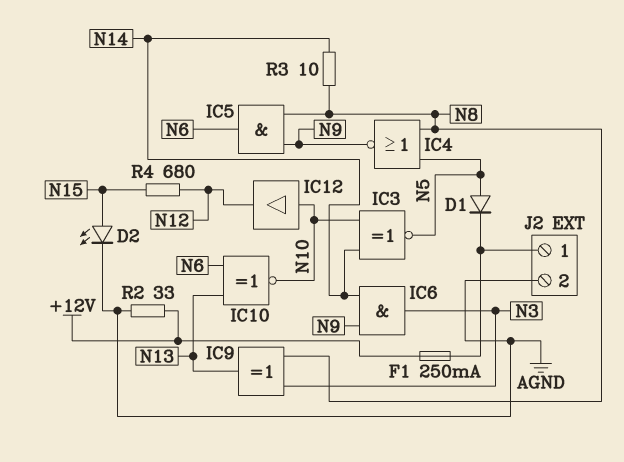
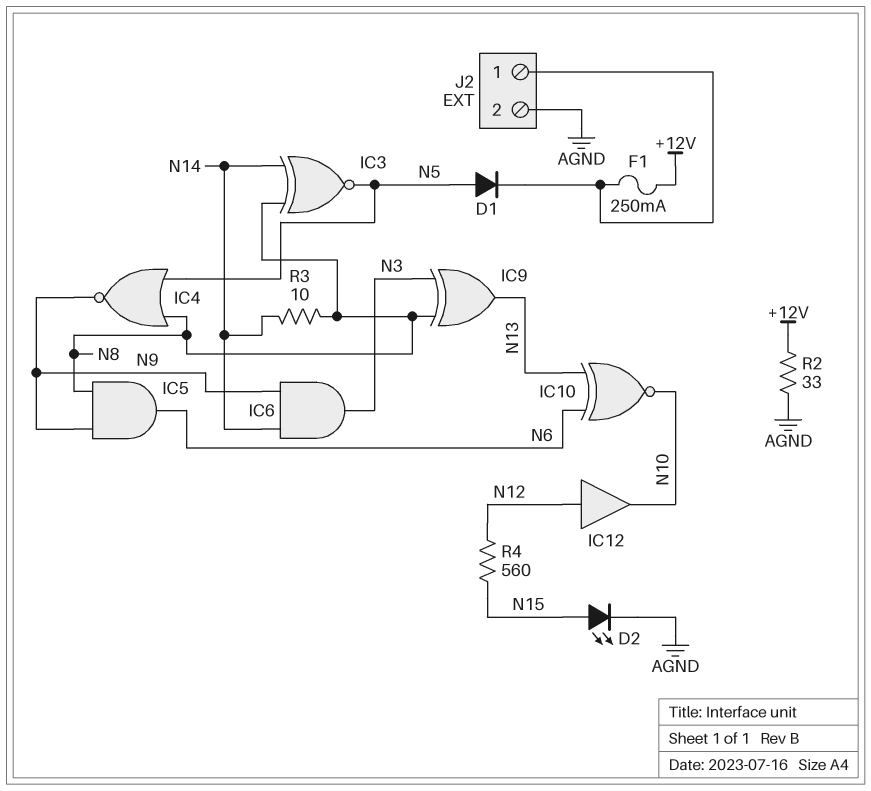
IC3: XNOR (in N10, in N14, out N5) -> XNOR (in N8, in N14, out N5)
IC12: buffer (in N10, out N12) -> buffer (in N12, out N10)
R4: 680 (N12, N15) -> 560 (N12, N15)

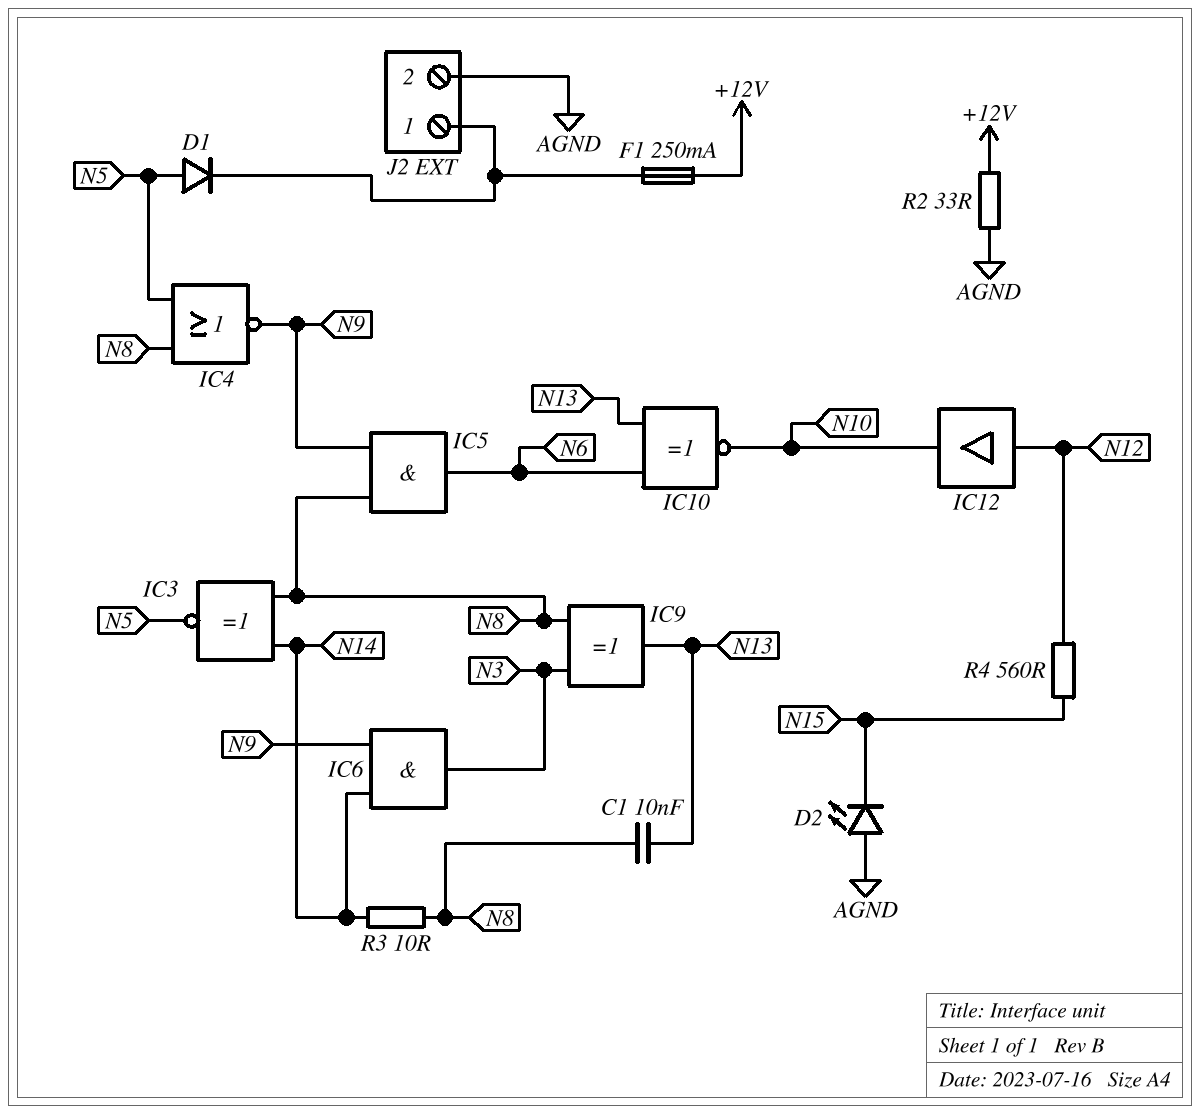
C1: none -> 10nF (N8, N13)
D2: LED (A N15, K AGND) -> LED (A AGND, K N15)

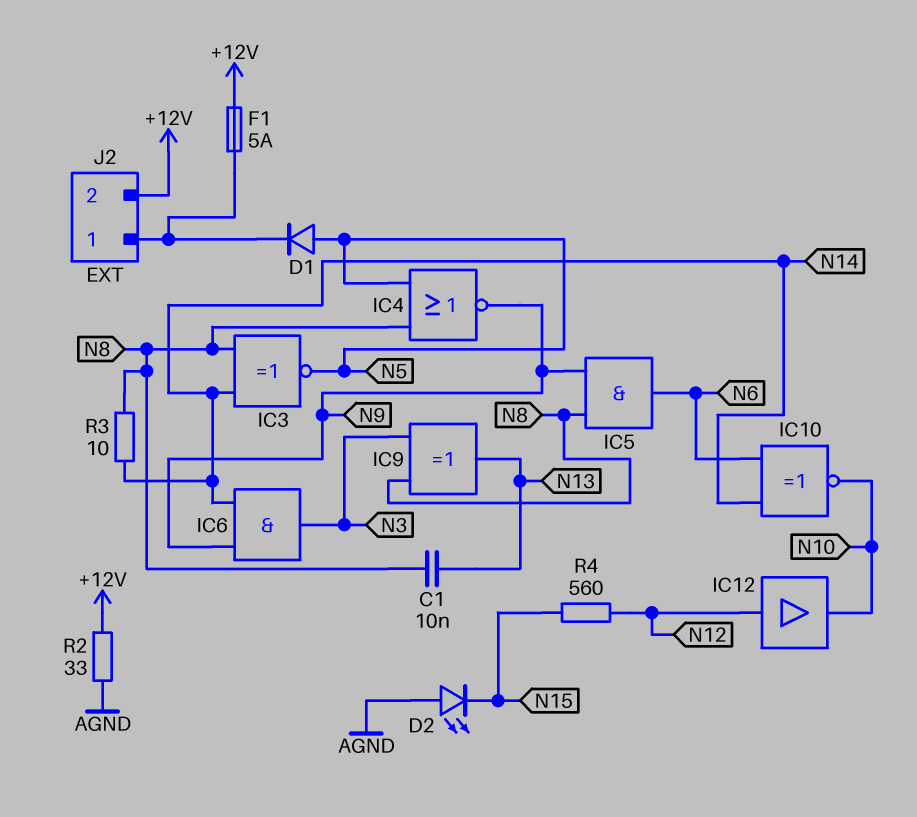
F1: 250mA (+12V, J2/1) -> 5A (+12V, J2/1)
IC10: XNOR (in N6, in N13, out N10) -> XNOR (in N6, in N14, out N10)
J2 pin 2: AGND -> +12V

